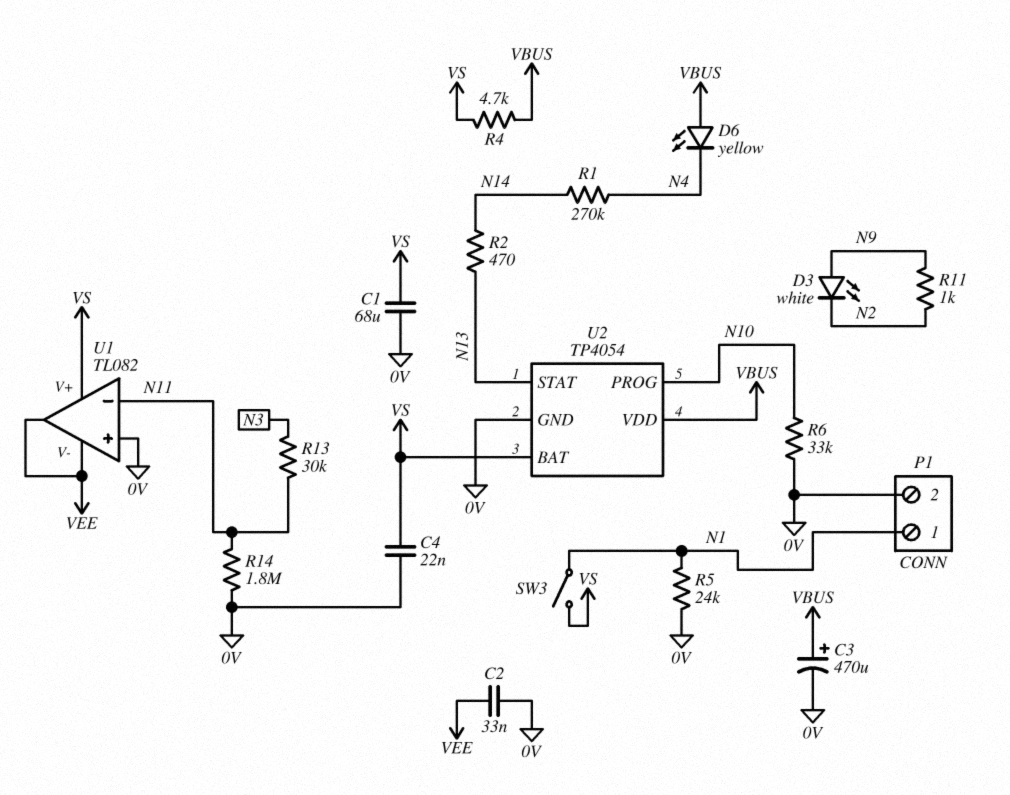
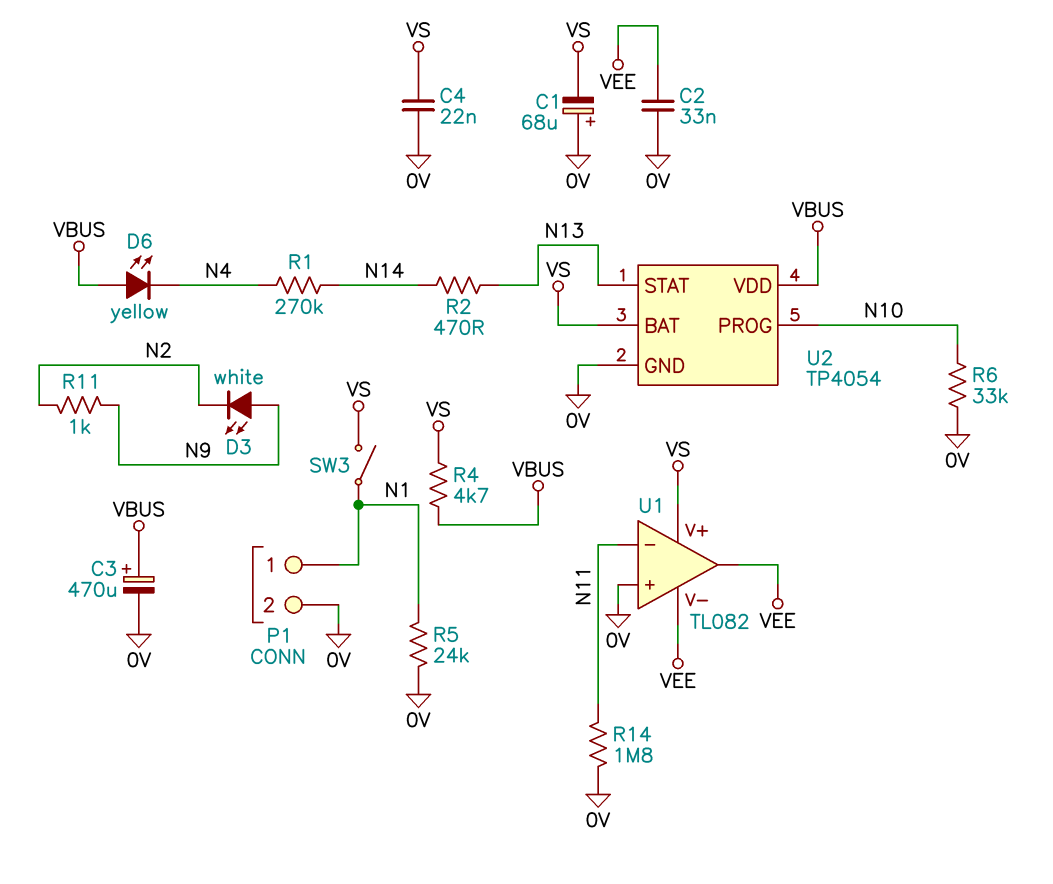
C1: 68uF (0V, VS) -> 68uF (plus 0V, minus VS)
R13: 30k (N3, N11) -> none

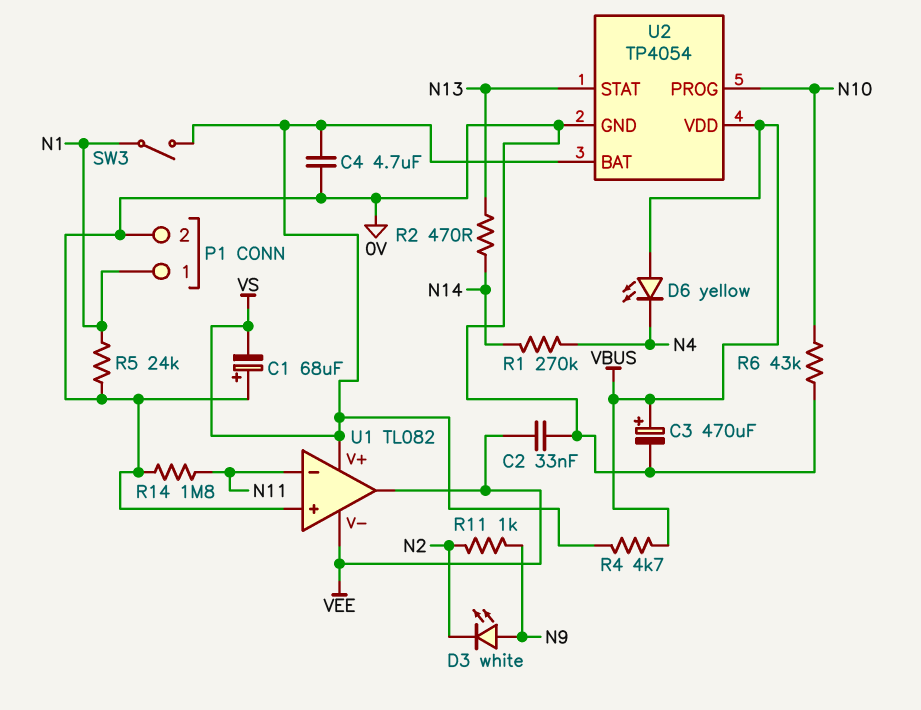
C4: 22nF (0V, VS) -> 4.7uF (0V, VS)
R6: 33k (0V, N10) -> 43k (0V, N10)

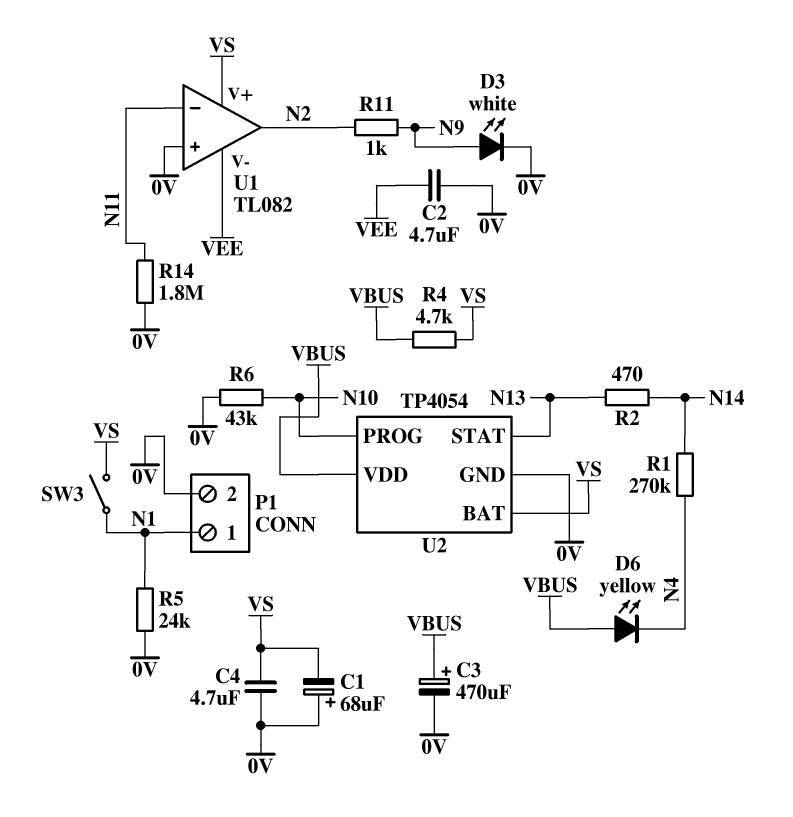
C2: 33nF (0V, VEE) -> 4.7uF (0V, VEE)
D3: LED white (A N9, K N2) -> LED white (A N9, K 0V)
U1 pin out: VEE -> N2

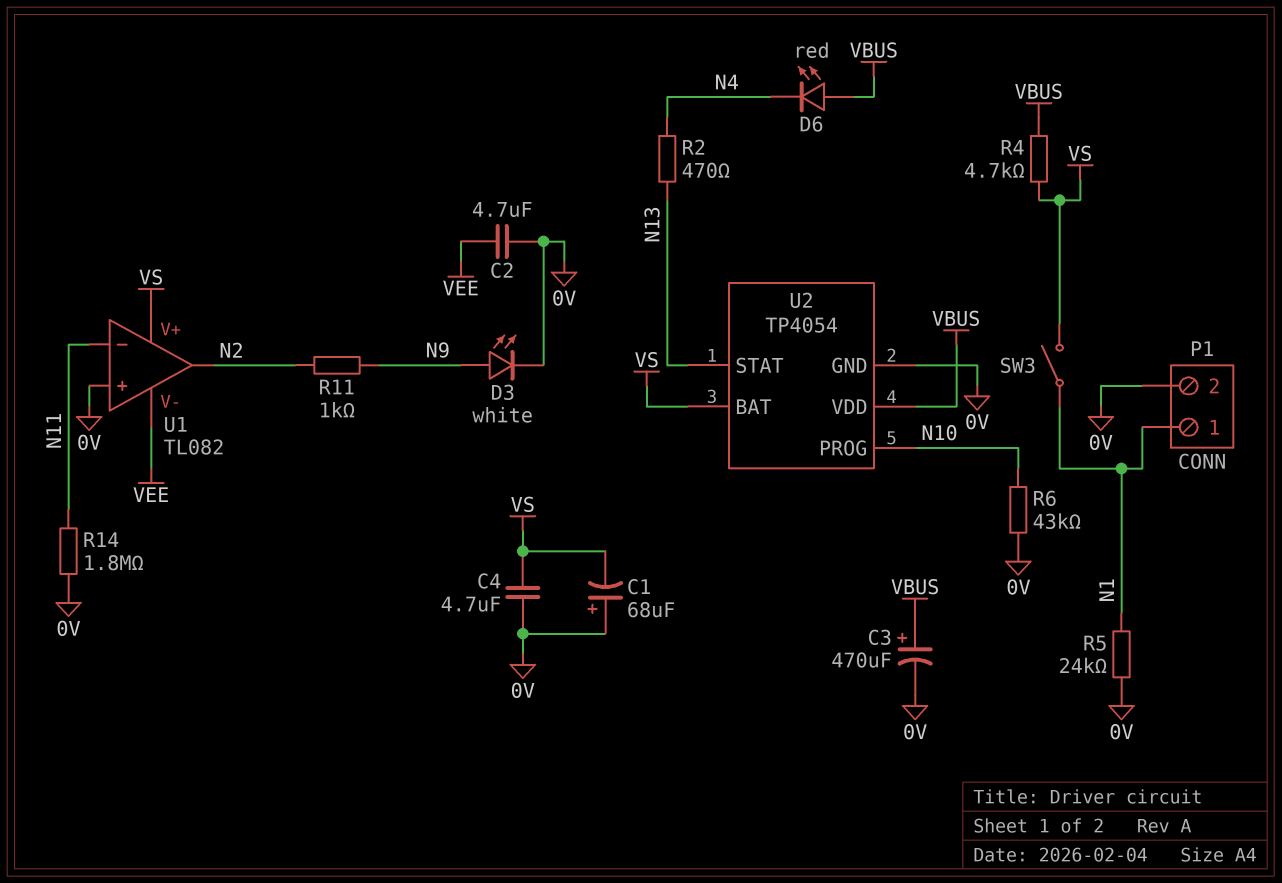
D6: LED yellow (A VBUS, K N4) -> LED red (A VBUS, K N4)
R1: 270k (N4, N14) -> none
R2: 470 (N13, N14) -> 470 (N4, N13)

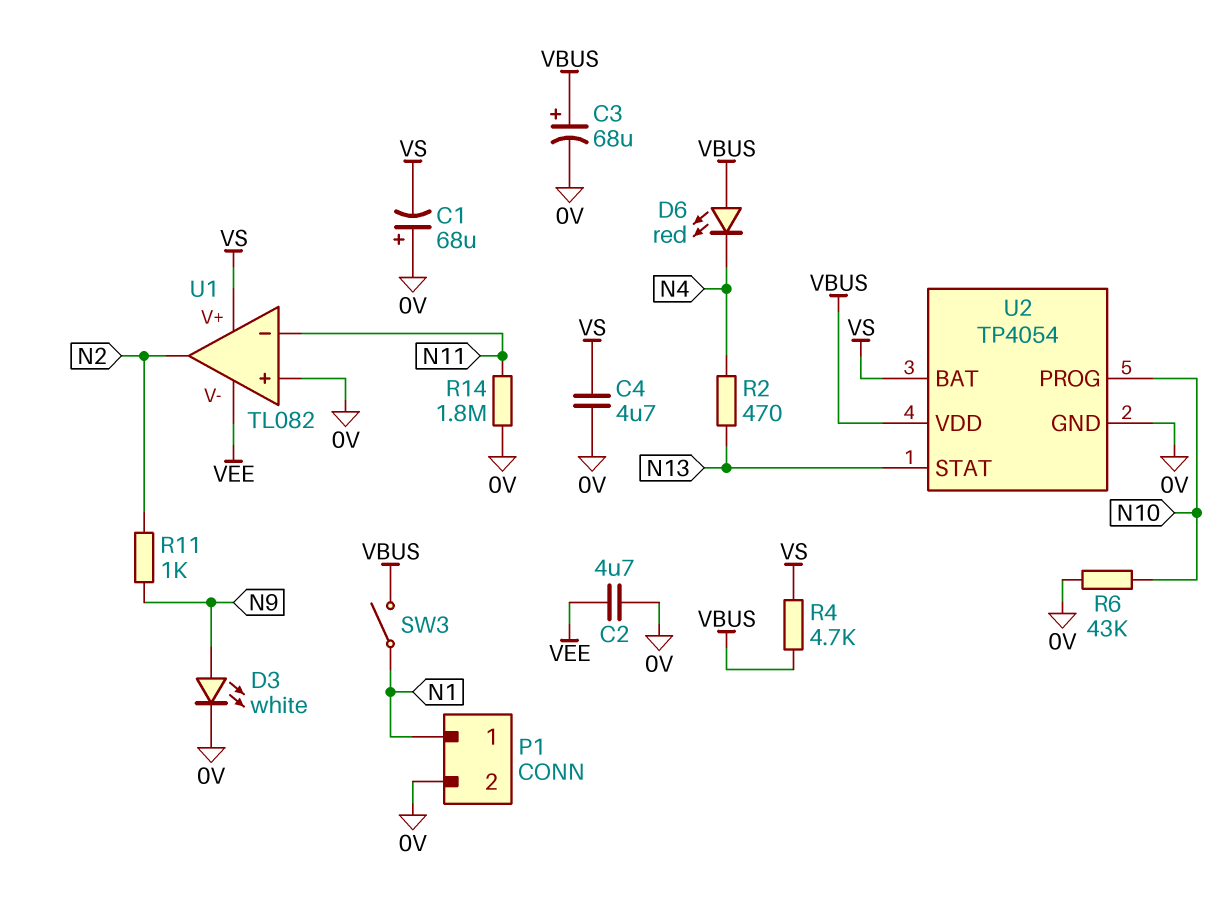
C3: 470uF (plus VBUS, minus 0V) -> 68uF (plus VBUS, minus 0V)
R5: 24k (0V, N1) -> none
SW3: switch (N1, VS) -> switch (N1, VBUS)

